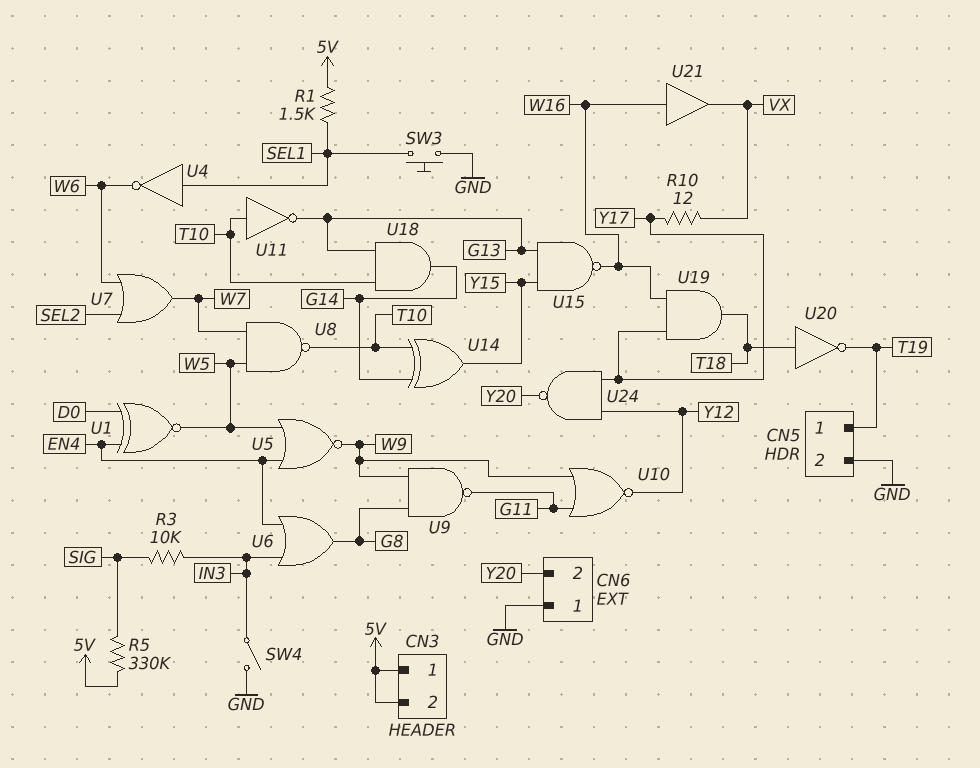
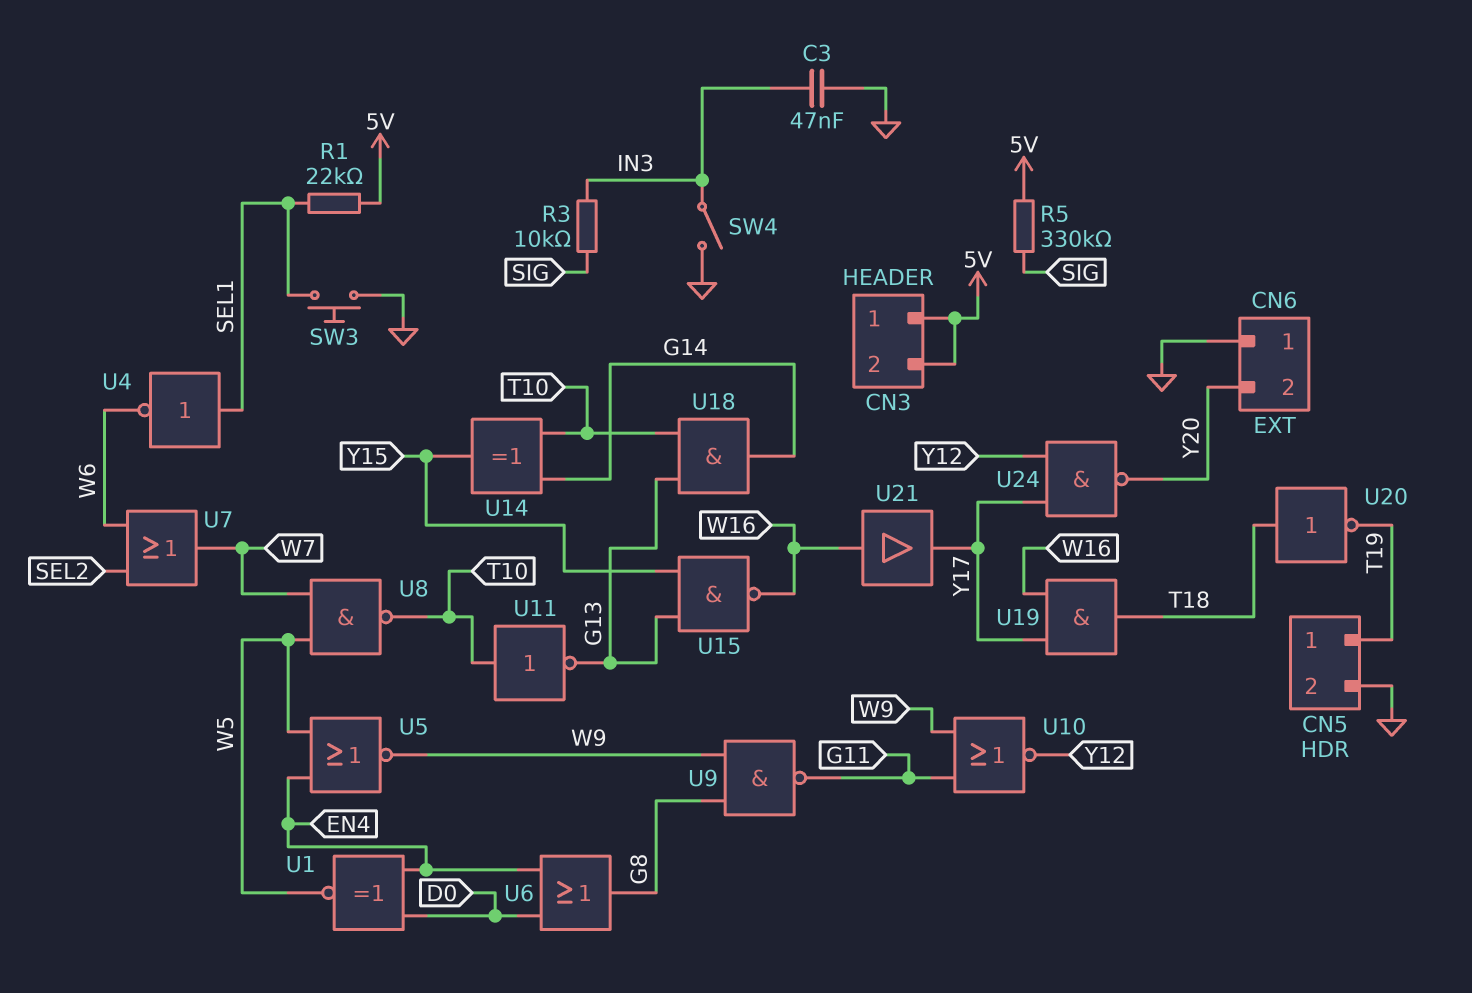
C3: none -> 47nF (GND, IN3)
R1: 1.5k (5V, SEL1) -> 22k (5V, SEL1)
R10: 12 (VX, Y17) -> none
U6: OR (in EN4, in IN3, out G8) -> OR (in D0, in EN4, out G8)
U21: buffer (in W16, out VX) -> buffer (in W16, out Y17)

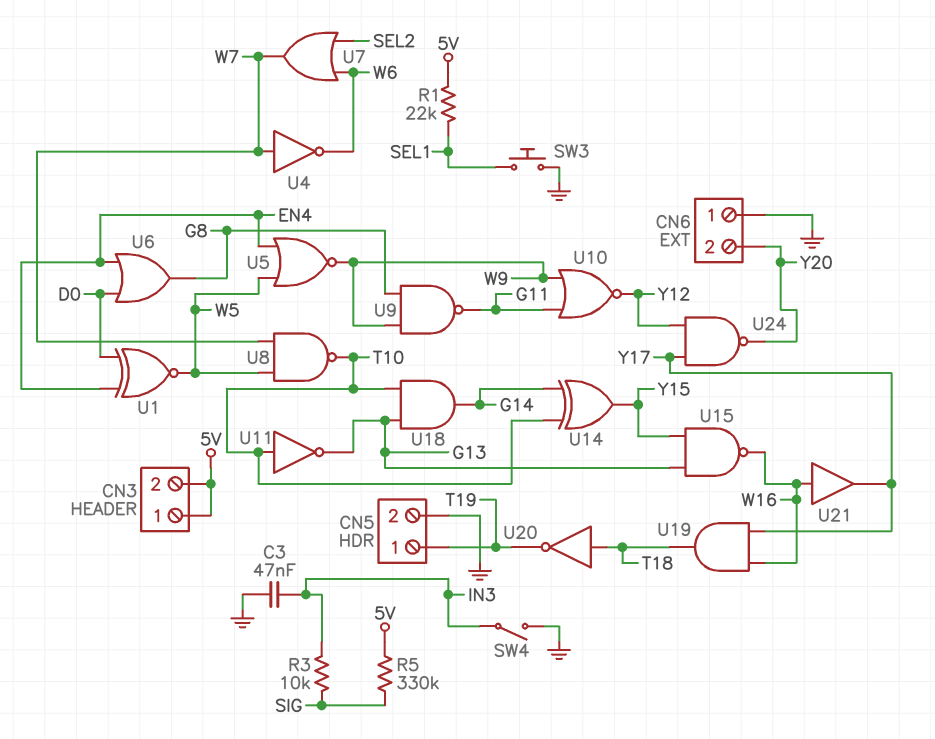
U4: NOT (in SEL1, out W6) -> NOT (in W7, out W6)

